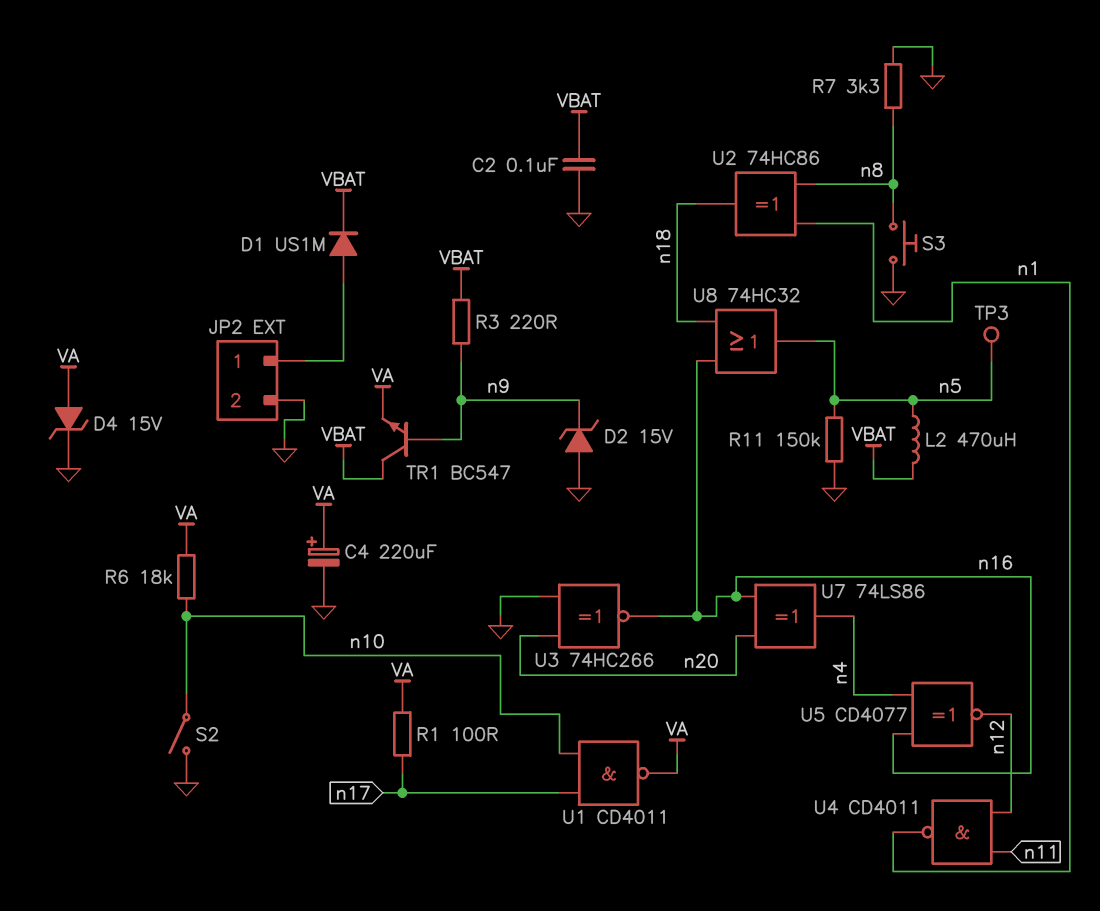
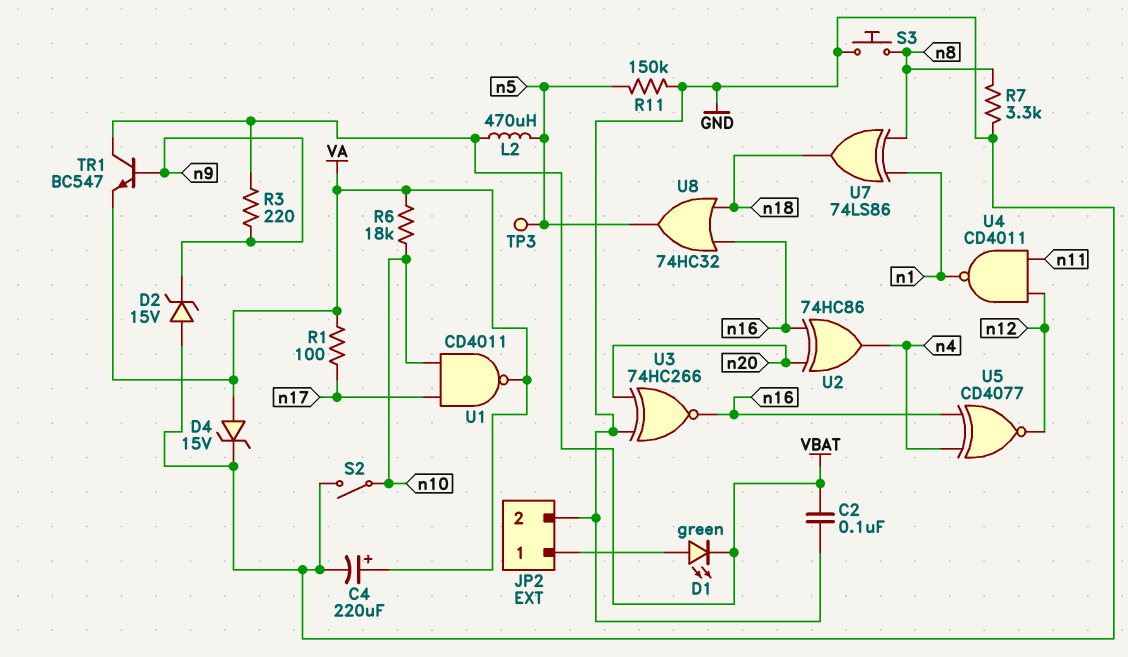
D1: diode US1M (A JP2/1, K VBAT) -> LED green (A JP2/1, K VBAT)
U2: XOR 74HC86 (in n1, in n8, out n18) -> XOR 74HC86 (in n16, in n20, out n4)
U7: XOR 74LS86 (in n16, in n20, out n4) -> XOR 74LS86 (in n1, in n8, out n18)

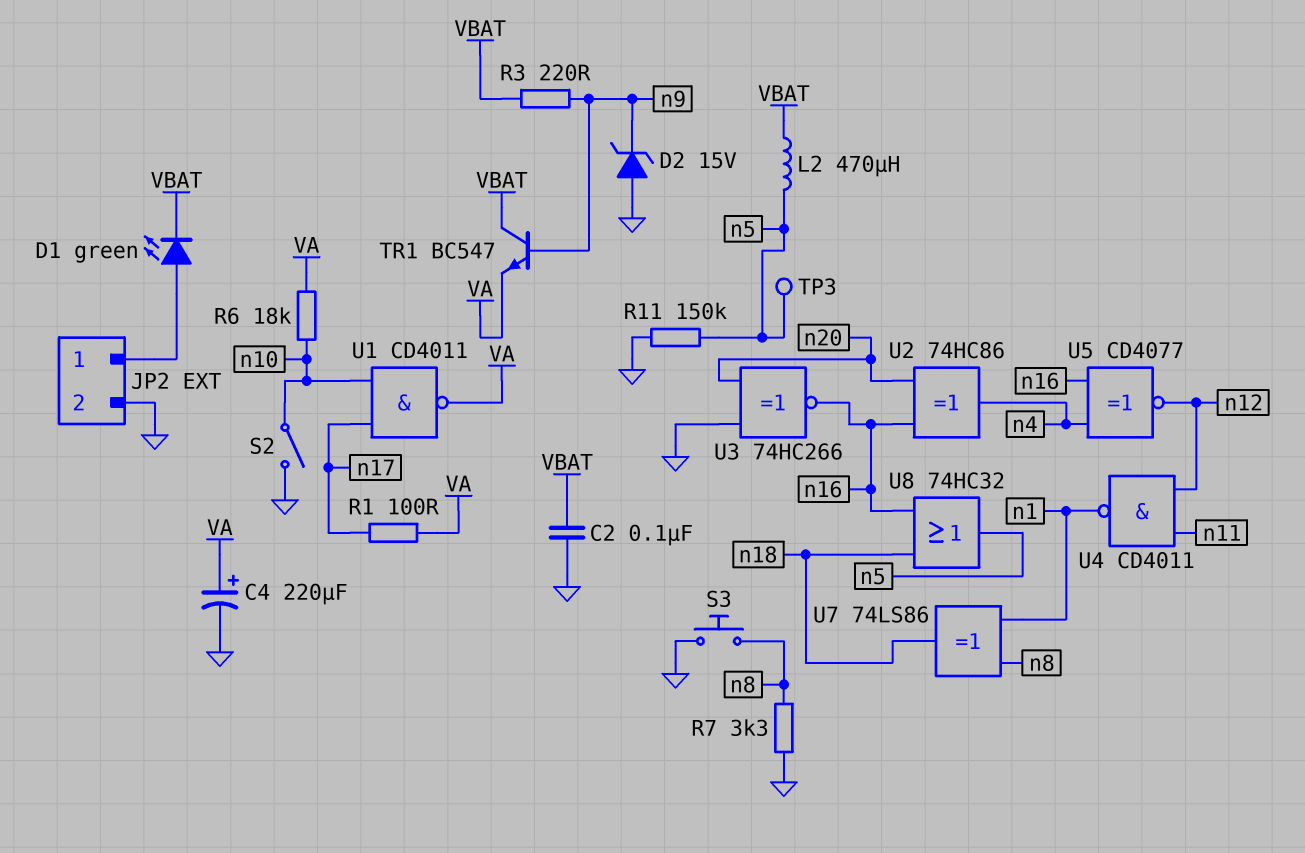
D4: zener 15V (A VA, K GND) -> none

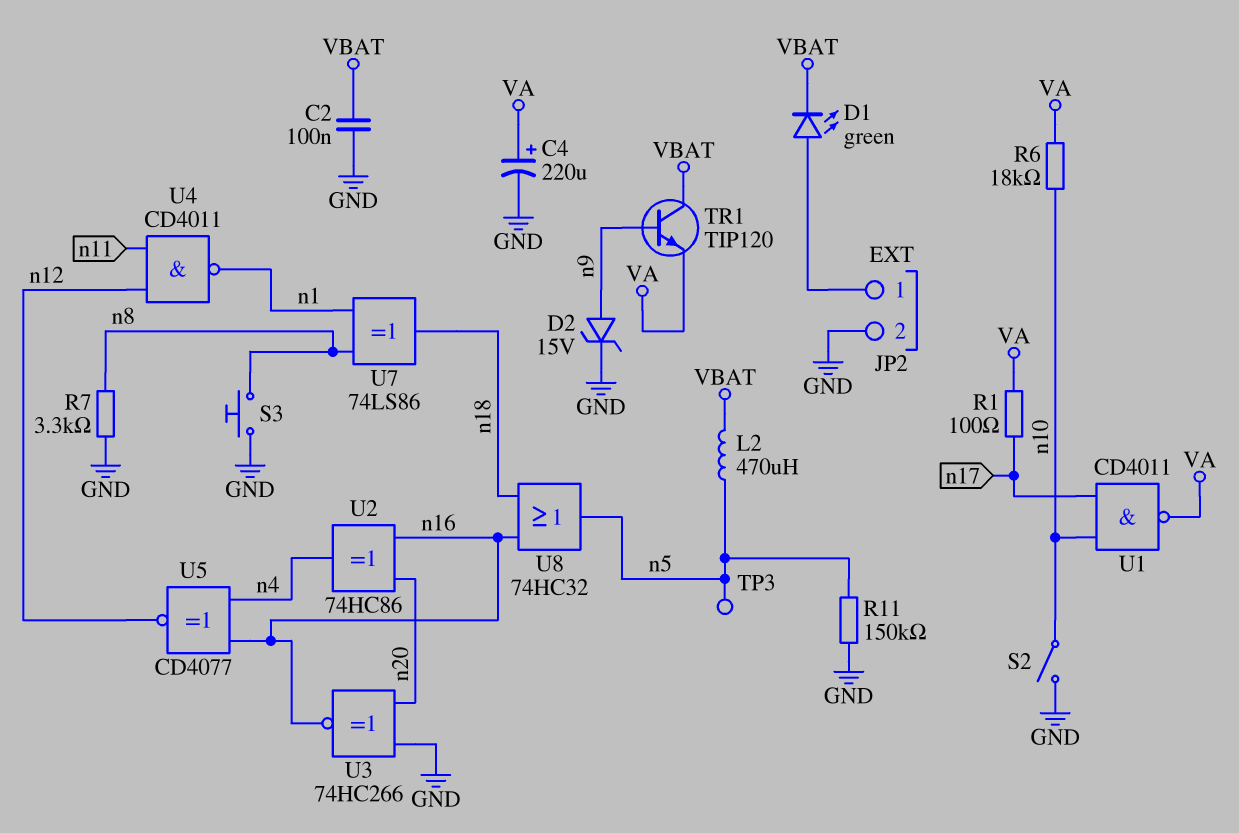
D2: zener 15V (A GND, K n9) -> zener 15V (A n9, K GND)
R3: 220 (VBAT, n9) -> none
TR1: NPN BC547 (B n9, C VBAT, E VA) -> NPN TIP120 (B n9, C VBAT, E VA)

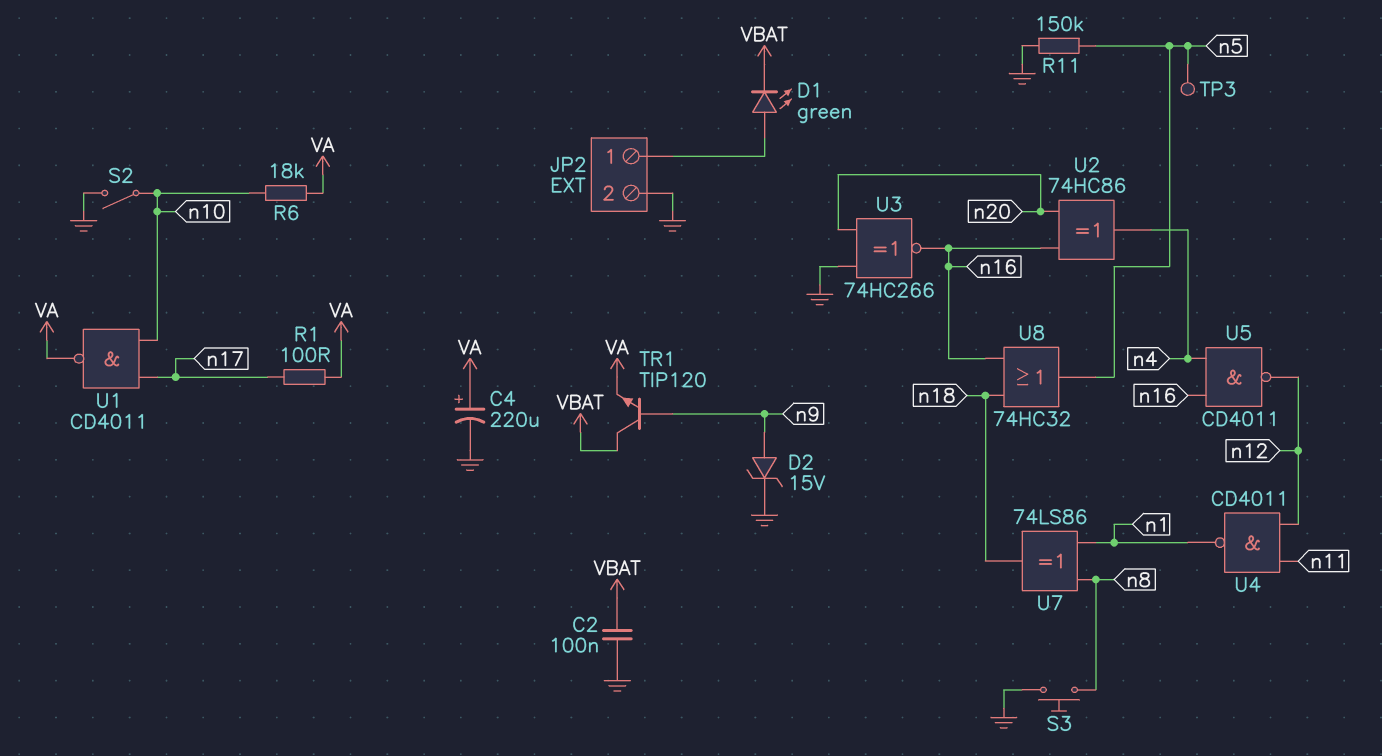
L2: 470uH (VBAT, n5) -> none
R7: 3.3k (GND, n8) -> none
U5: XNOR CD4077 (in n4, in n16, out n12) -> NAND CD4011 (in n4, in n16, out n12)

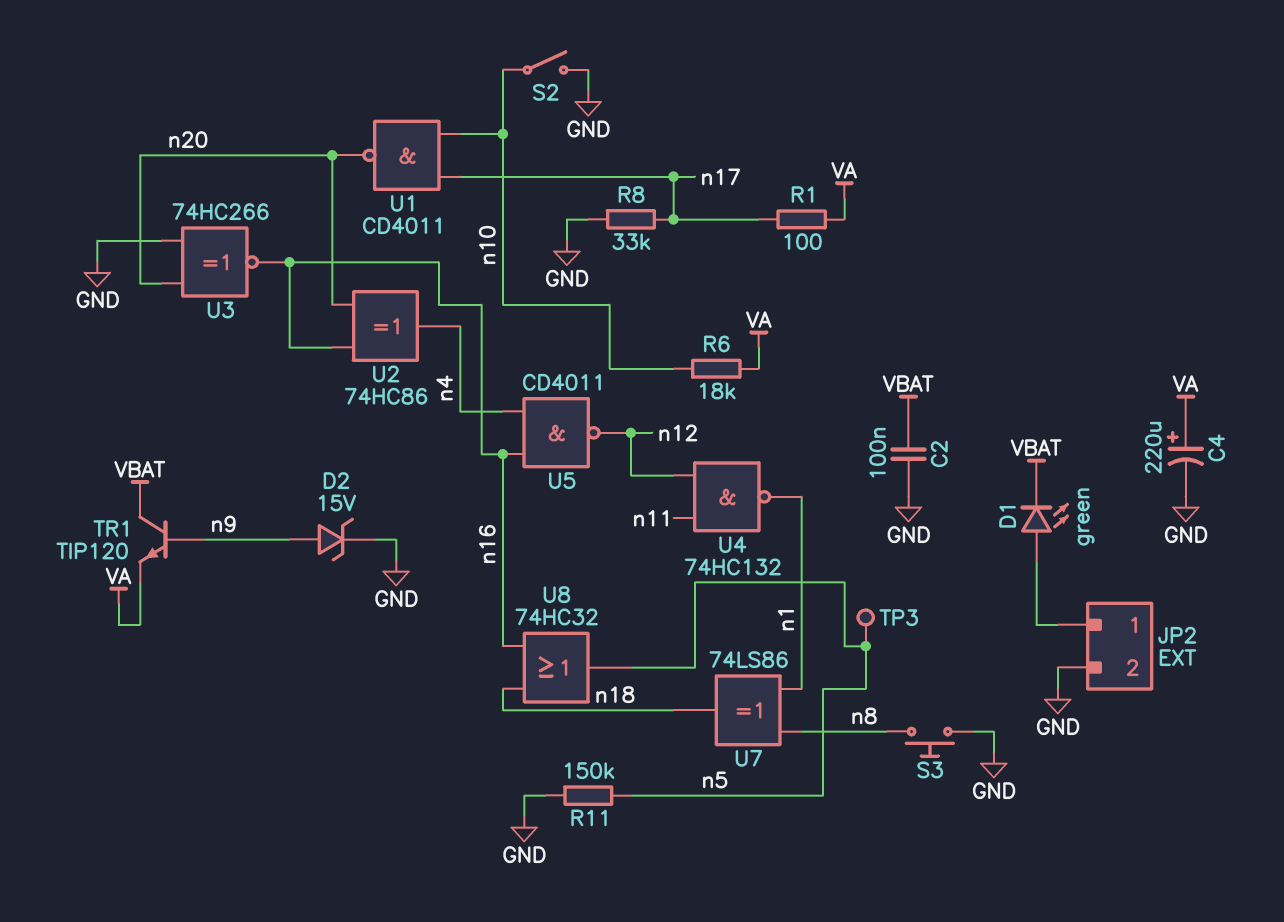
R8: none -> 33k (GND, n17)
U1: NAND CD4011 (in n10, in n17, out VA) -> NAND CD4011 (in n10, in n17, out n20)
U4: NAND CD4011 (in n11, in n12, out n1) -> NAND 74HC132 (in n11, in n12, out n1)

